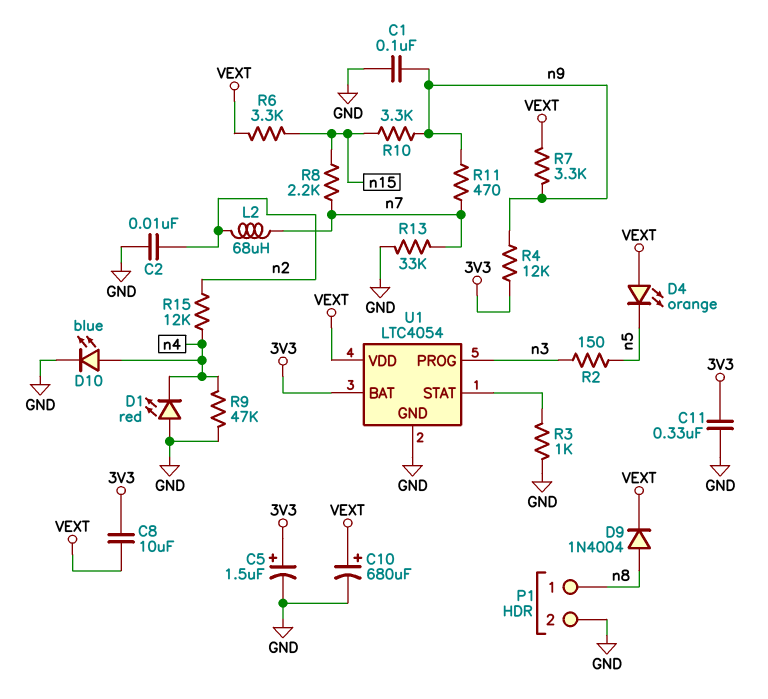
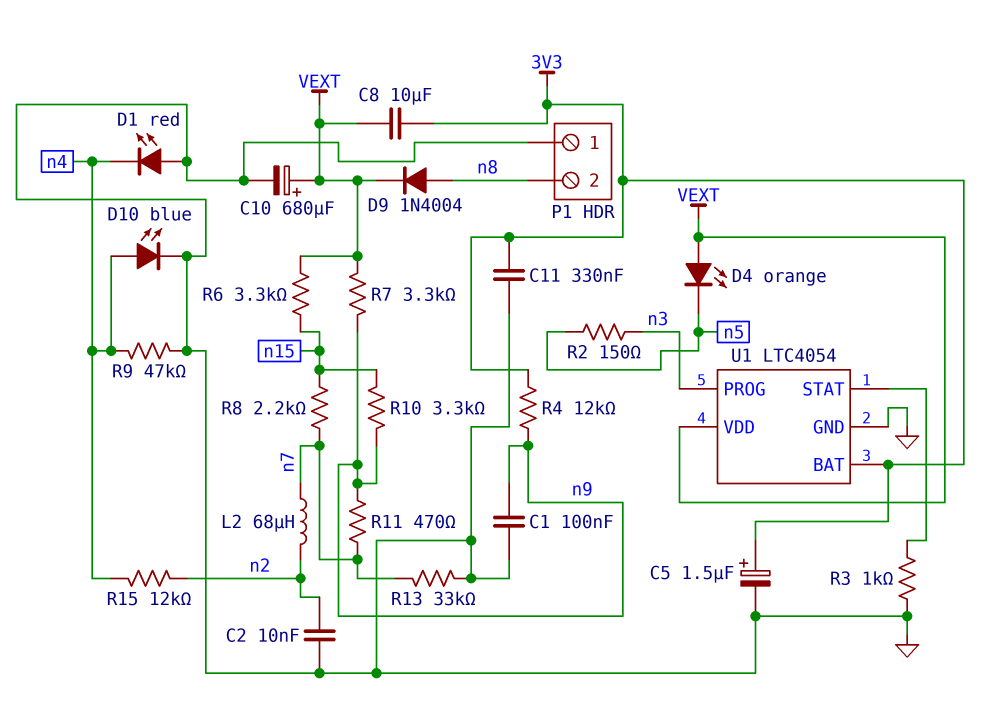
P1 pin 1: n8 -> GND
P1 pin 2: GND -> n8

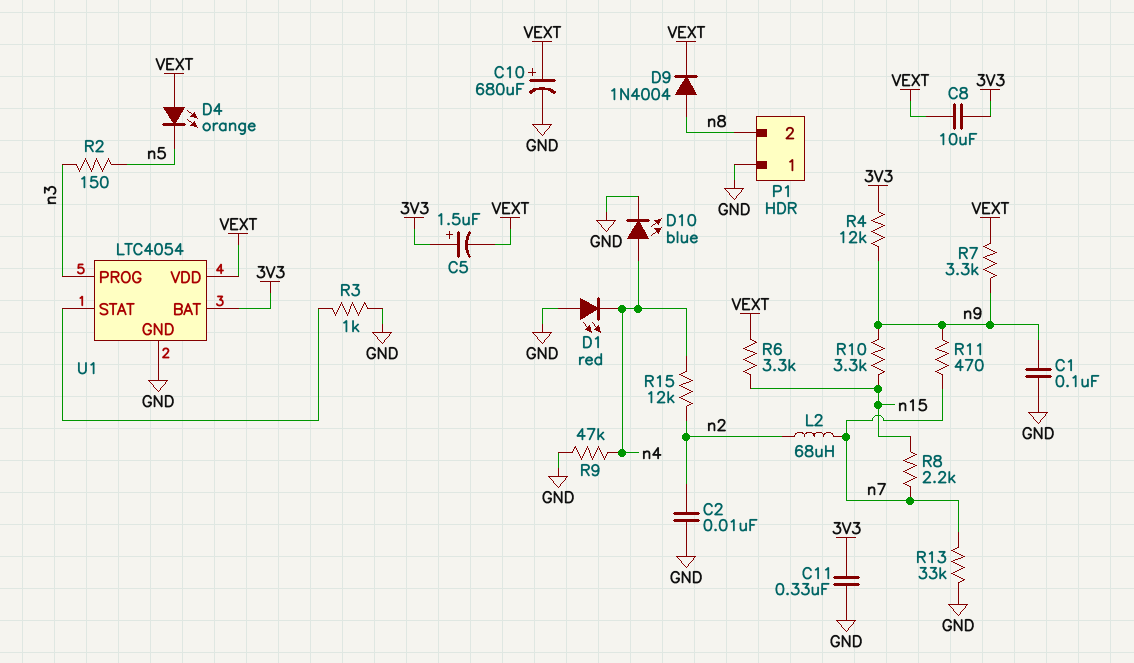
C5: 1.5uF (plus 3V3, minus GND) -> 1.5uF (plus 3V3, minus VEXT)

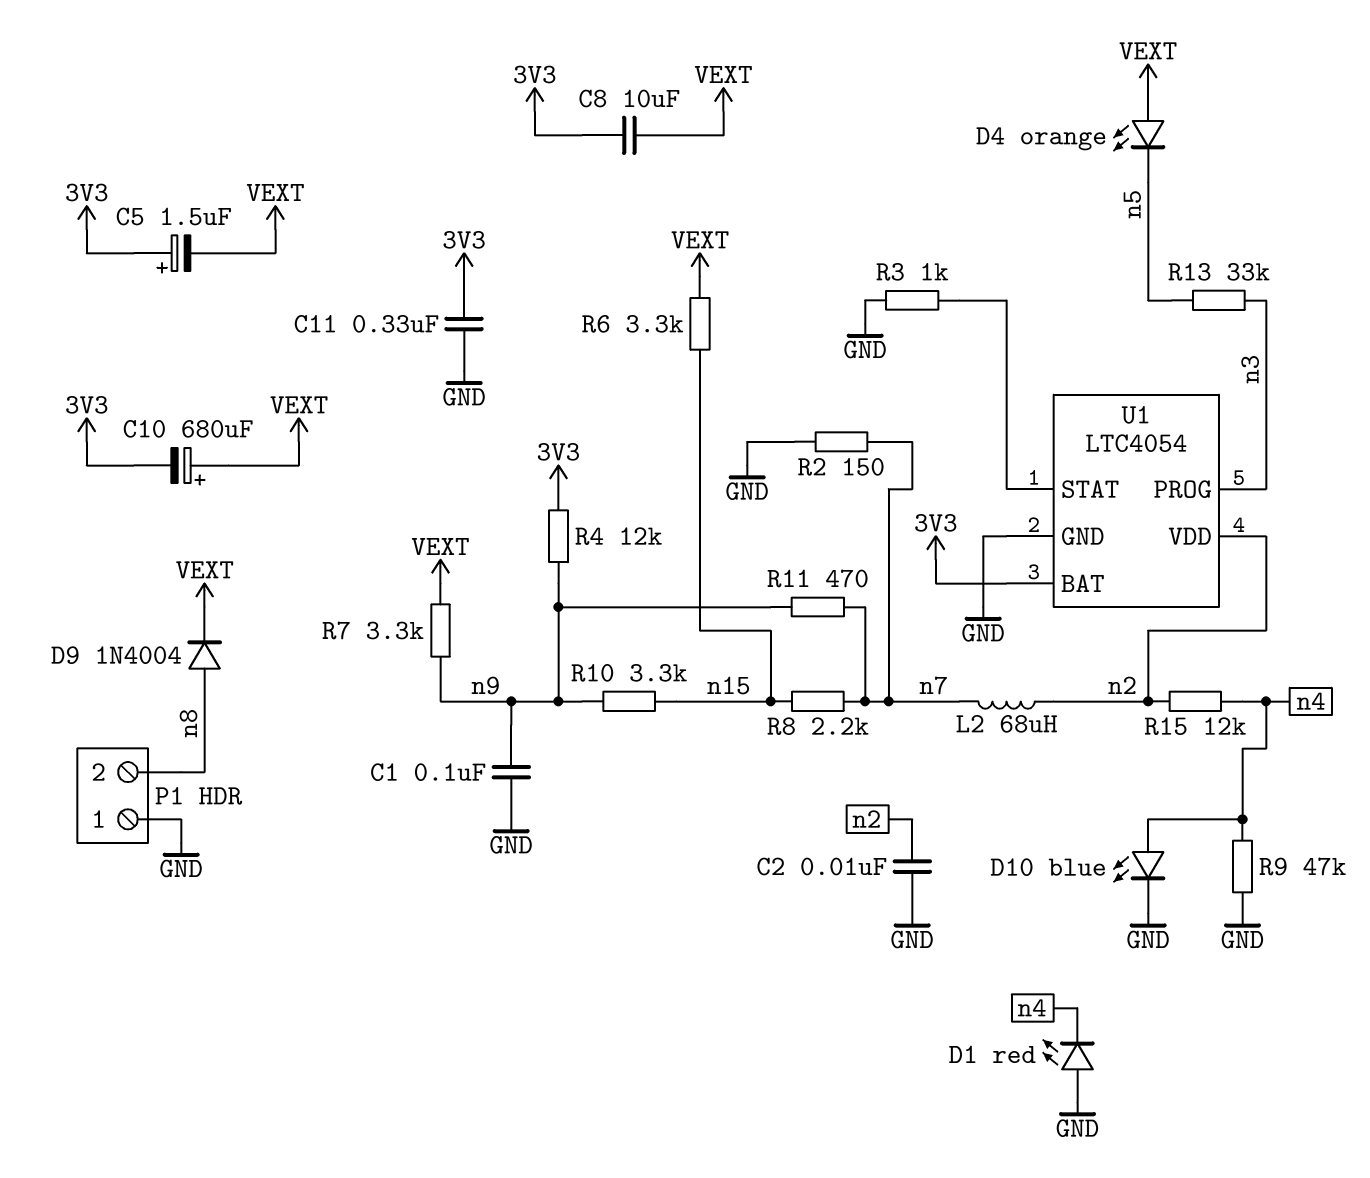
C10: 680uF (plus VEXT, minus GND) -> 680uF (plus VEXT, minus 3V3)
R2: 150 (n3, n5) -> 150 (GND, n7)
R13: 33k (GND, n7) -> 33k (n3, n5)
U1 pin VDD: VEXT -> n2

